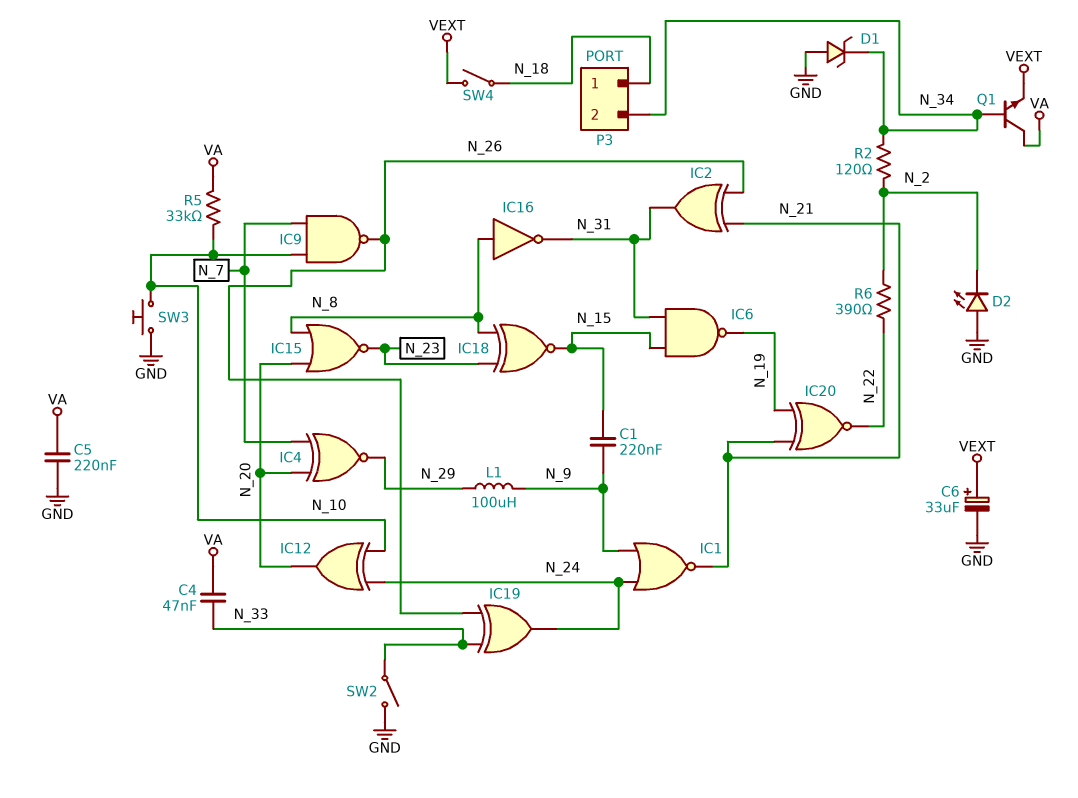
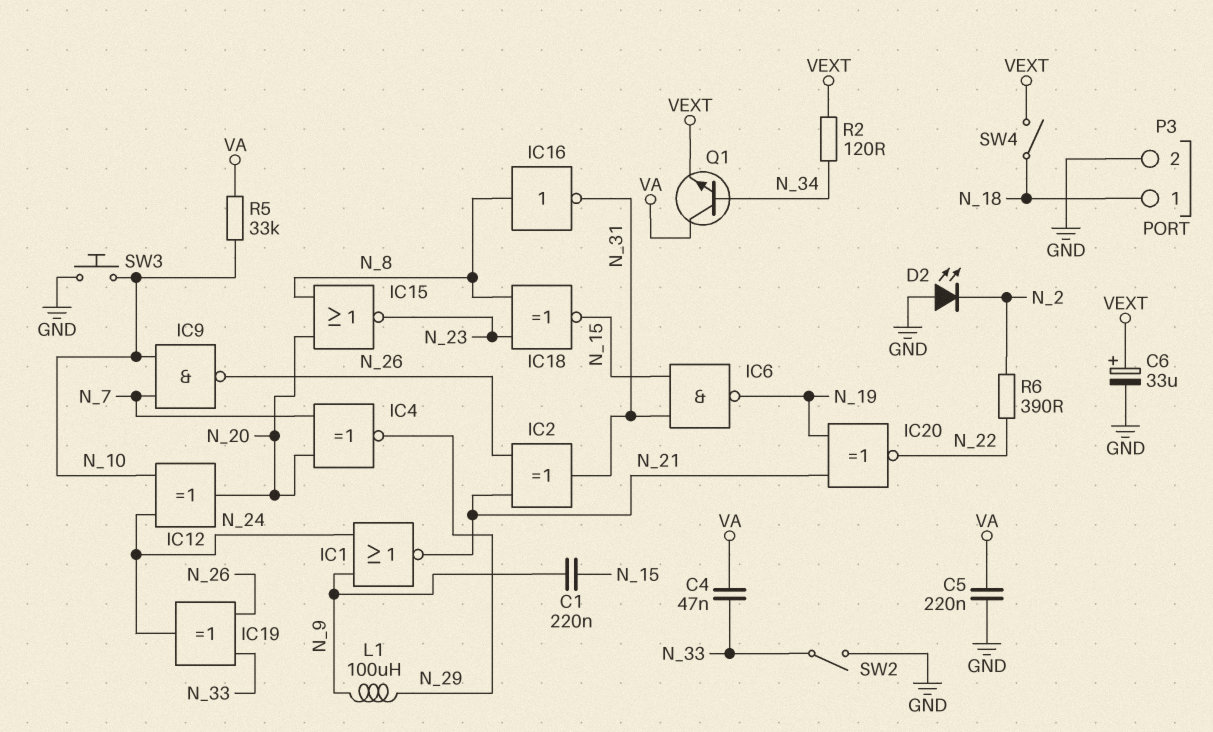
D1: zener (A GND, K N_34) -> none
P3 pin 2: N_34 -> GND
R2: 120 (N_2, N_34) -> 120 (N_34, VEXT)

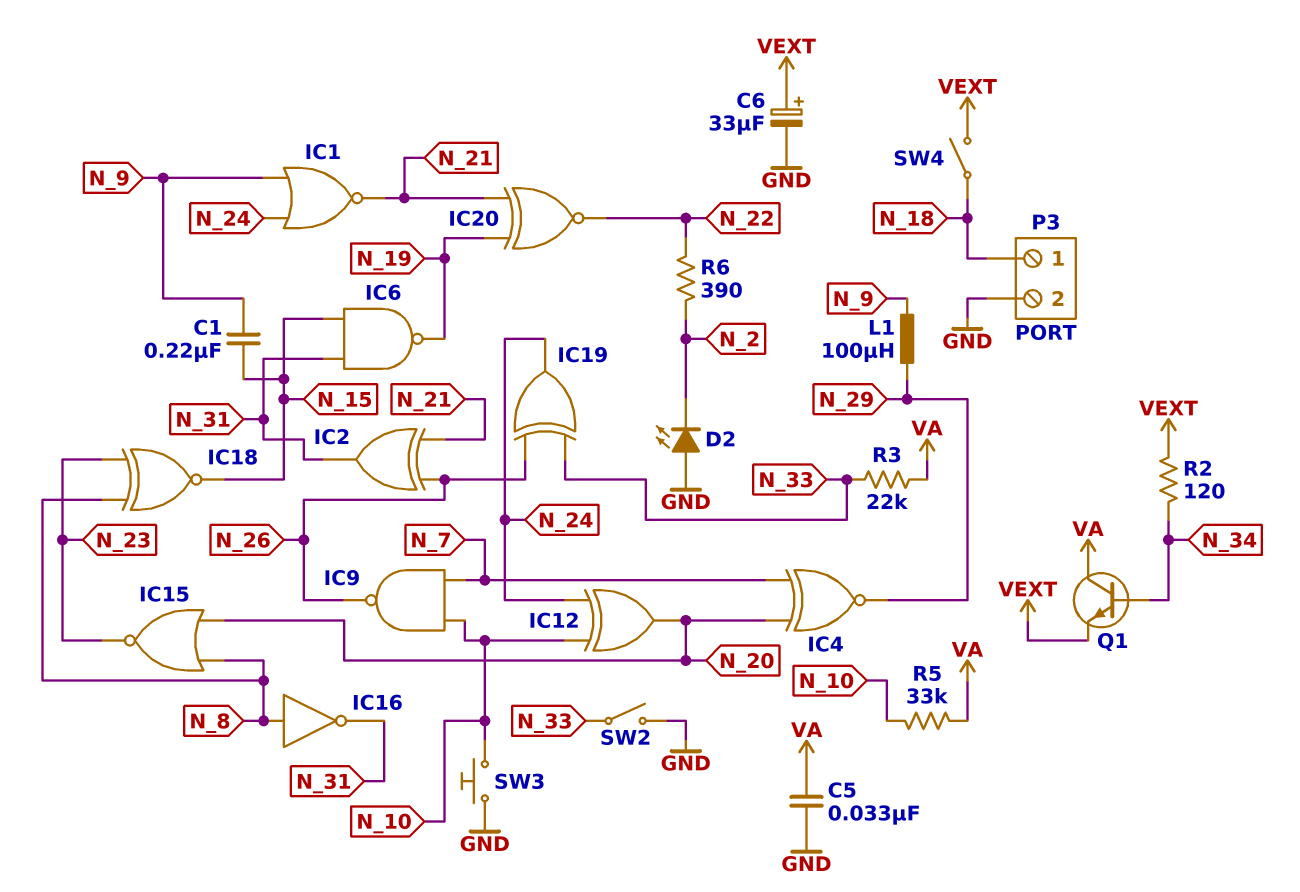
C4: 47nF (N_33, VA) -> none
C5: 220nF (GND, VA) -> 33nF (GND, VA)
R3: none -> 22k (N_33, VA)

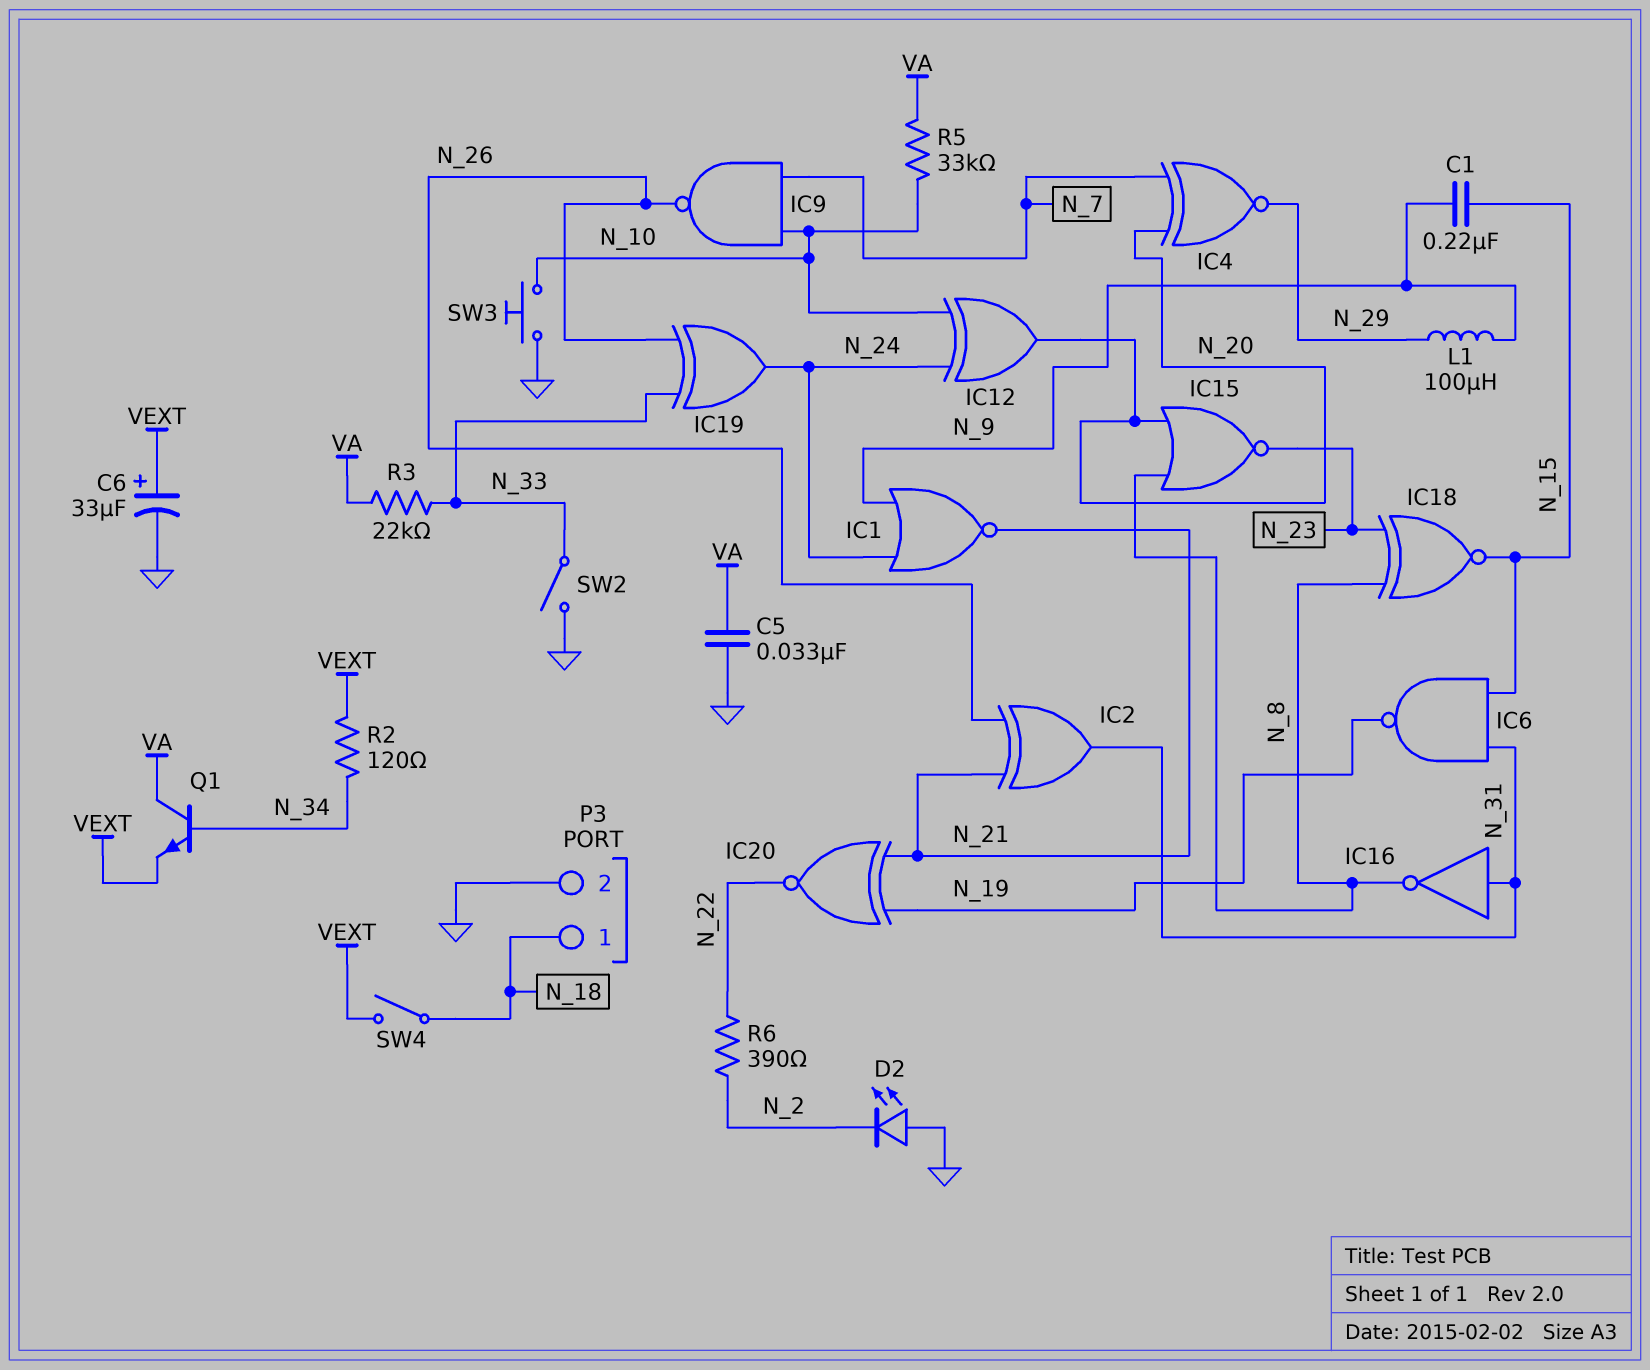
IC16: NOT (in N_8, out N_31) -> NOT (in N_31, out N_8)

